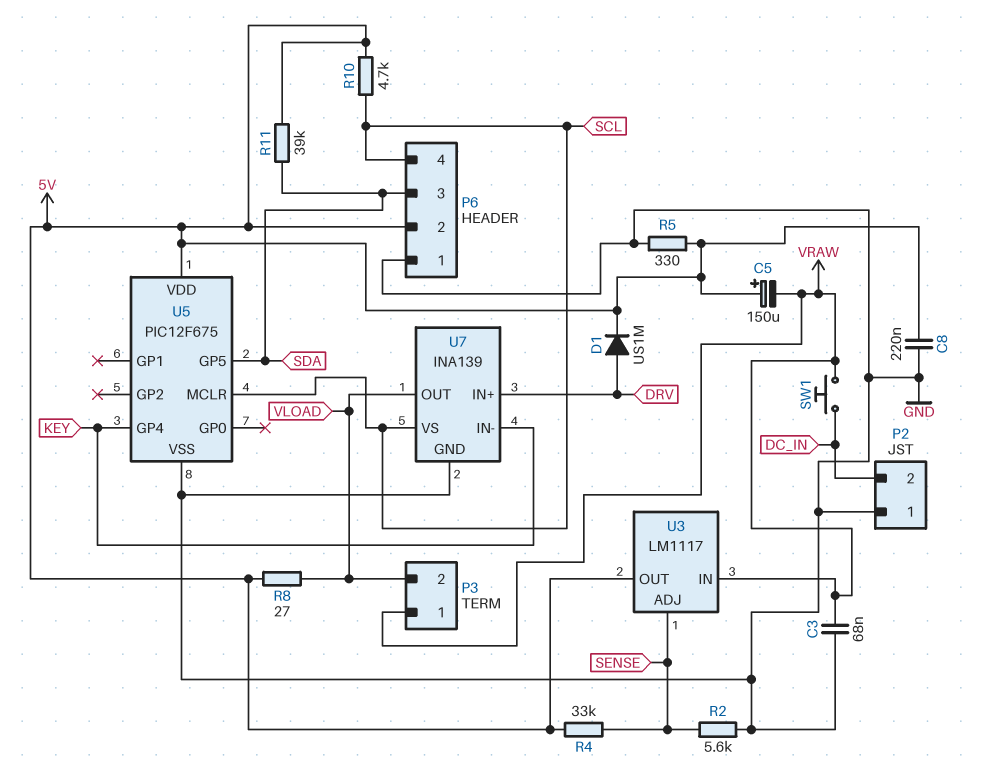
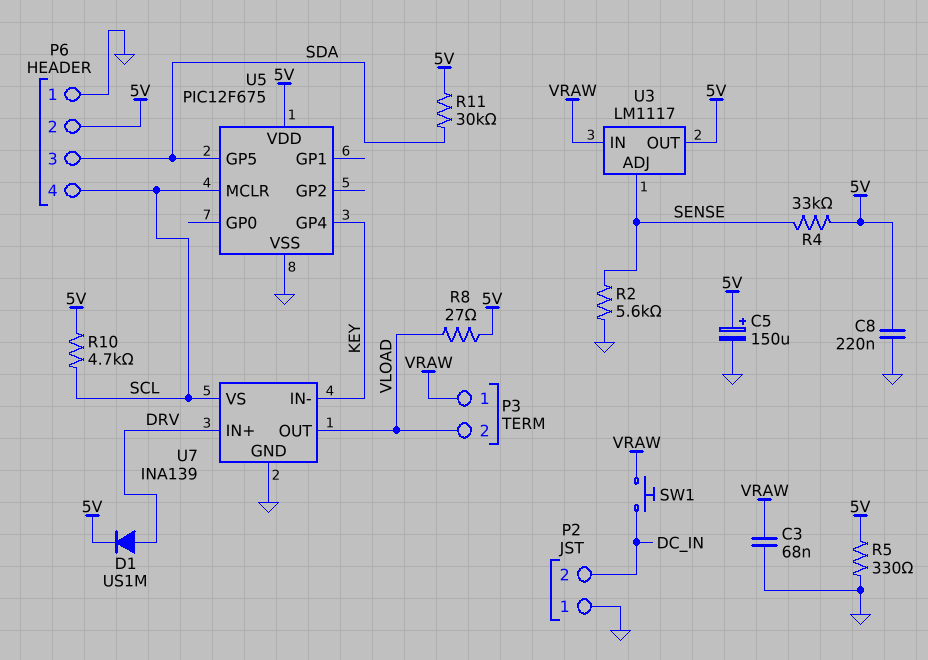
C5: 150uF (plus 5V, minus VRAW) -> 150uF (plus 5V, minus GND)
R11: 39k (5V, SDA) -> 30k (5V, SDA)

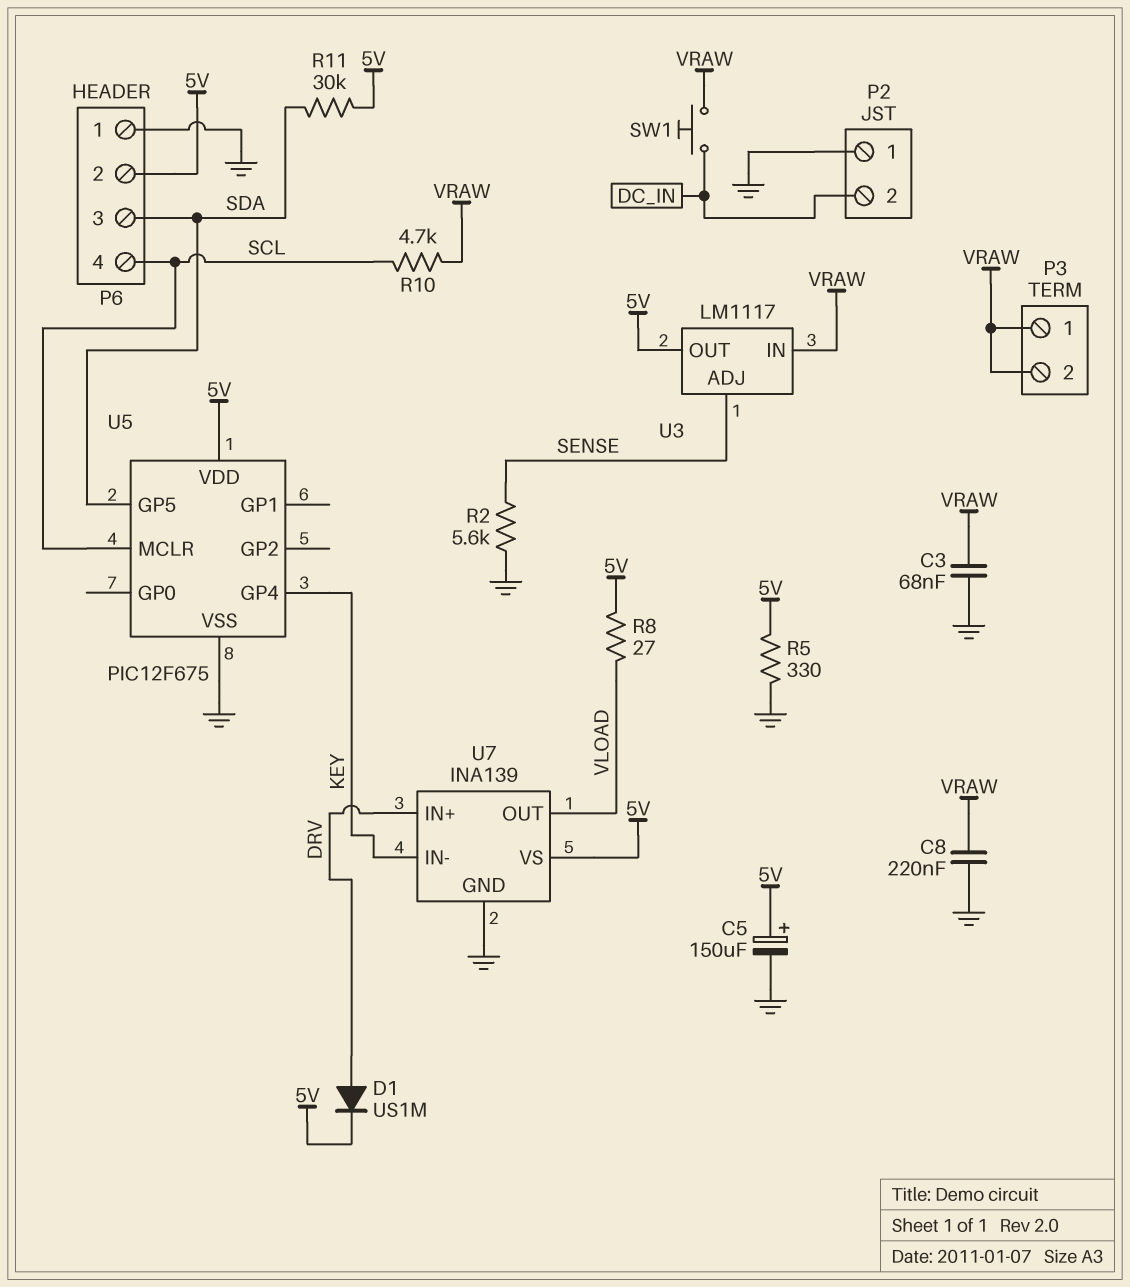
C8: 220nF (5V, GND) -> 220nF (GND, VRAW)
P3 pin 2: VLOAD -> VRAW
R4: 33k (5V, SENSE) -> none
R10: 4.7k (5V, SCL) -> 4.7k (SCL, VRAW)
U7 pin VS: SCL -> 5V

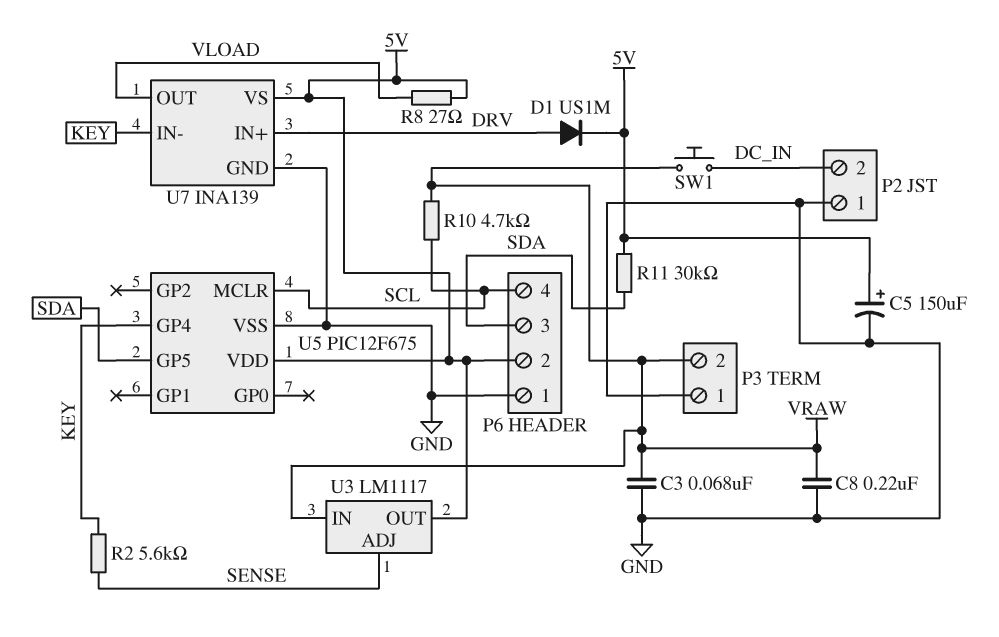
P3 pin 1: VRAW -> GND
R2: 5.6k (GND, SENSE) -> 5.6k (KEY, SENSE)
R5: 330 (5V, GND) -> none

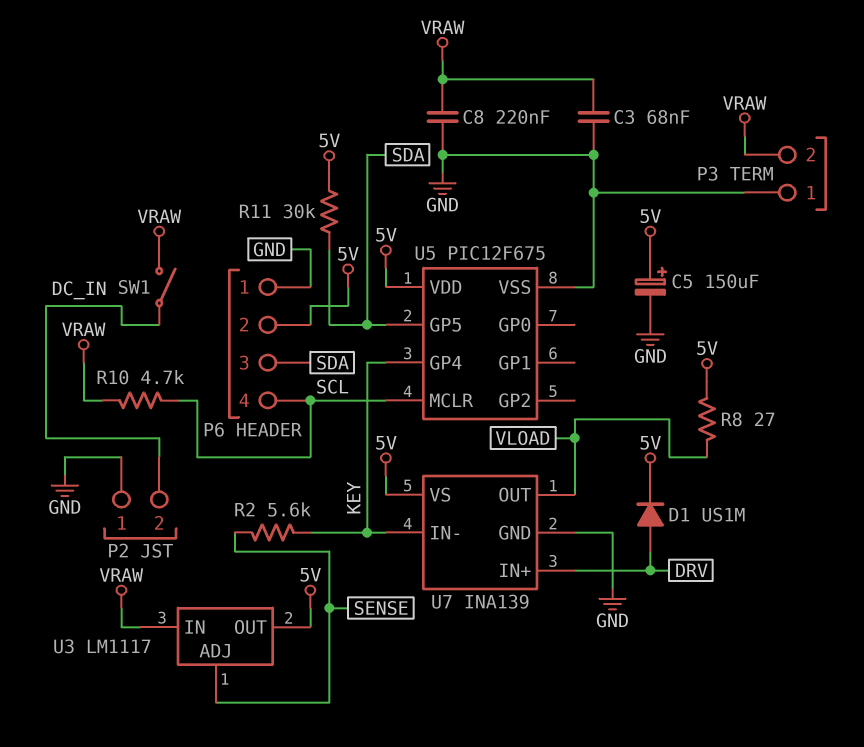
SW1: button (DC_IN, VRAW) -> switch (DC_IN, VRAW)

